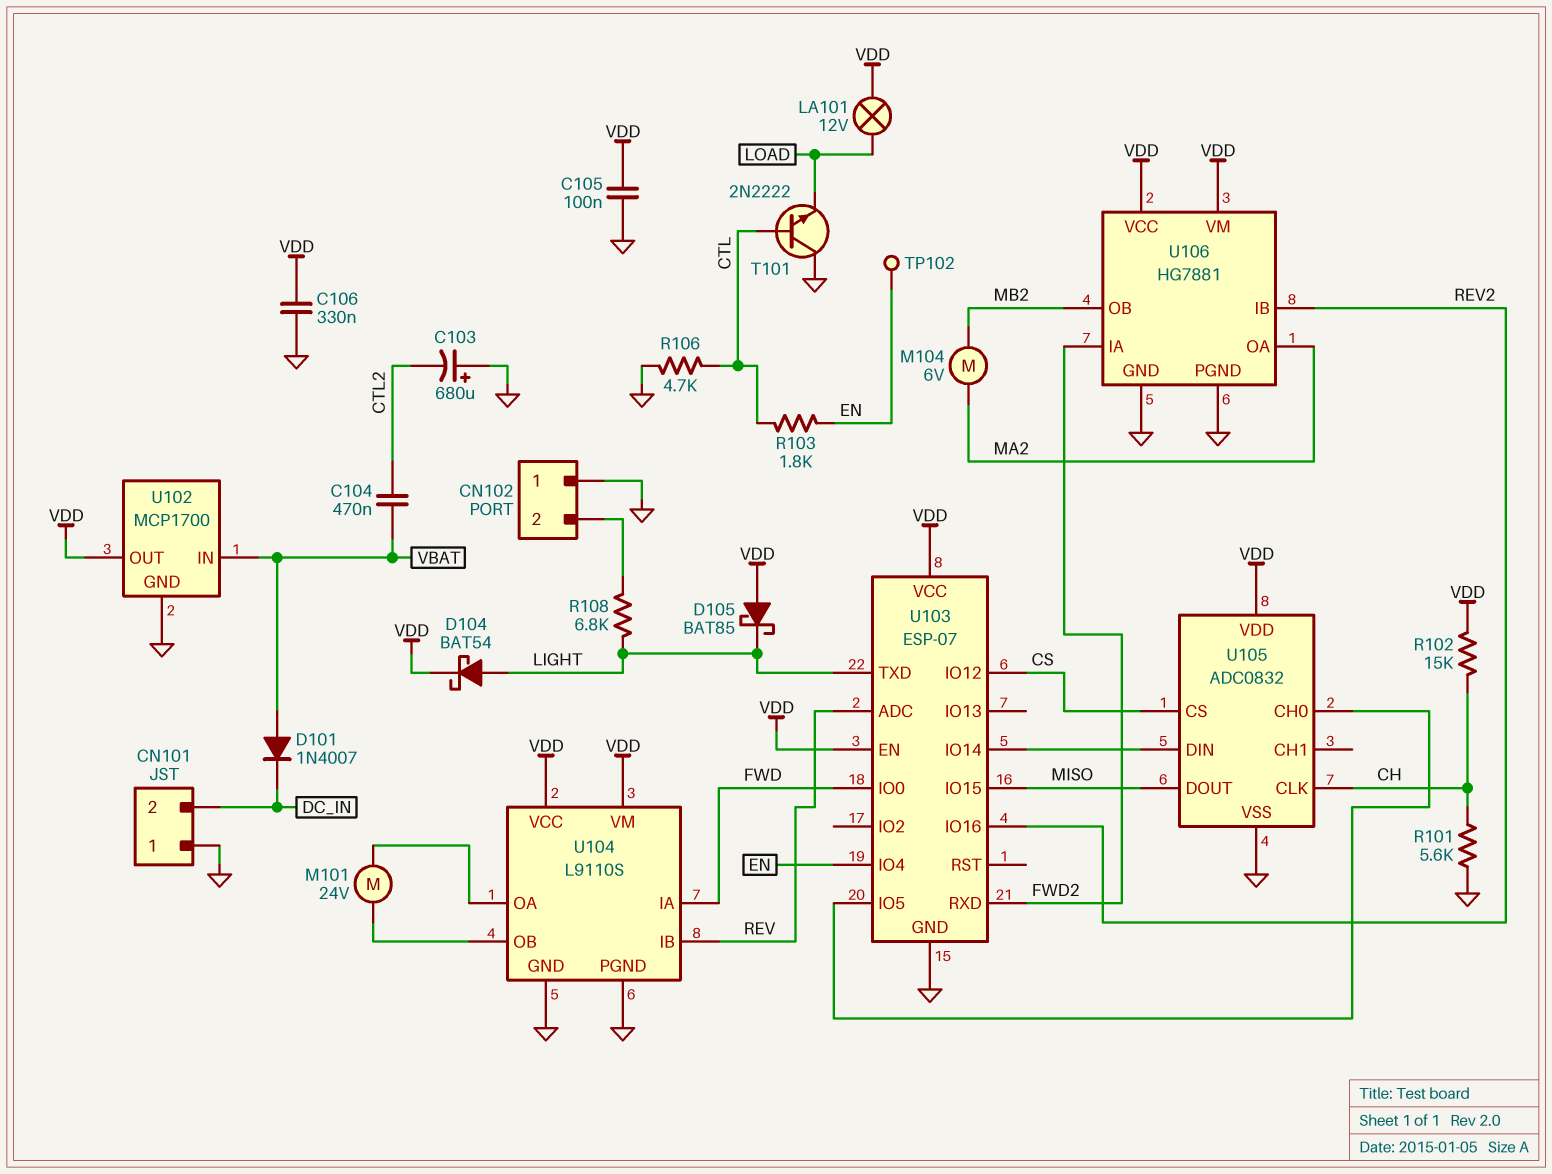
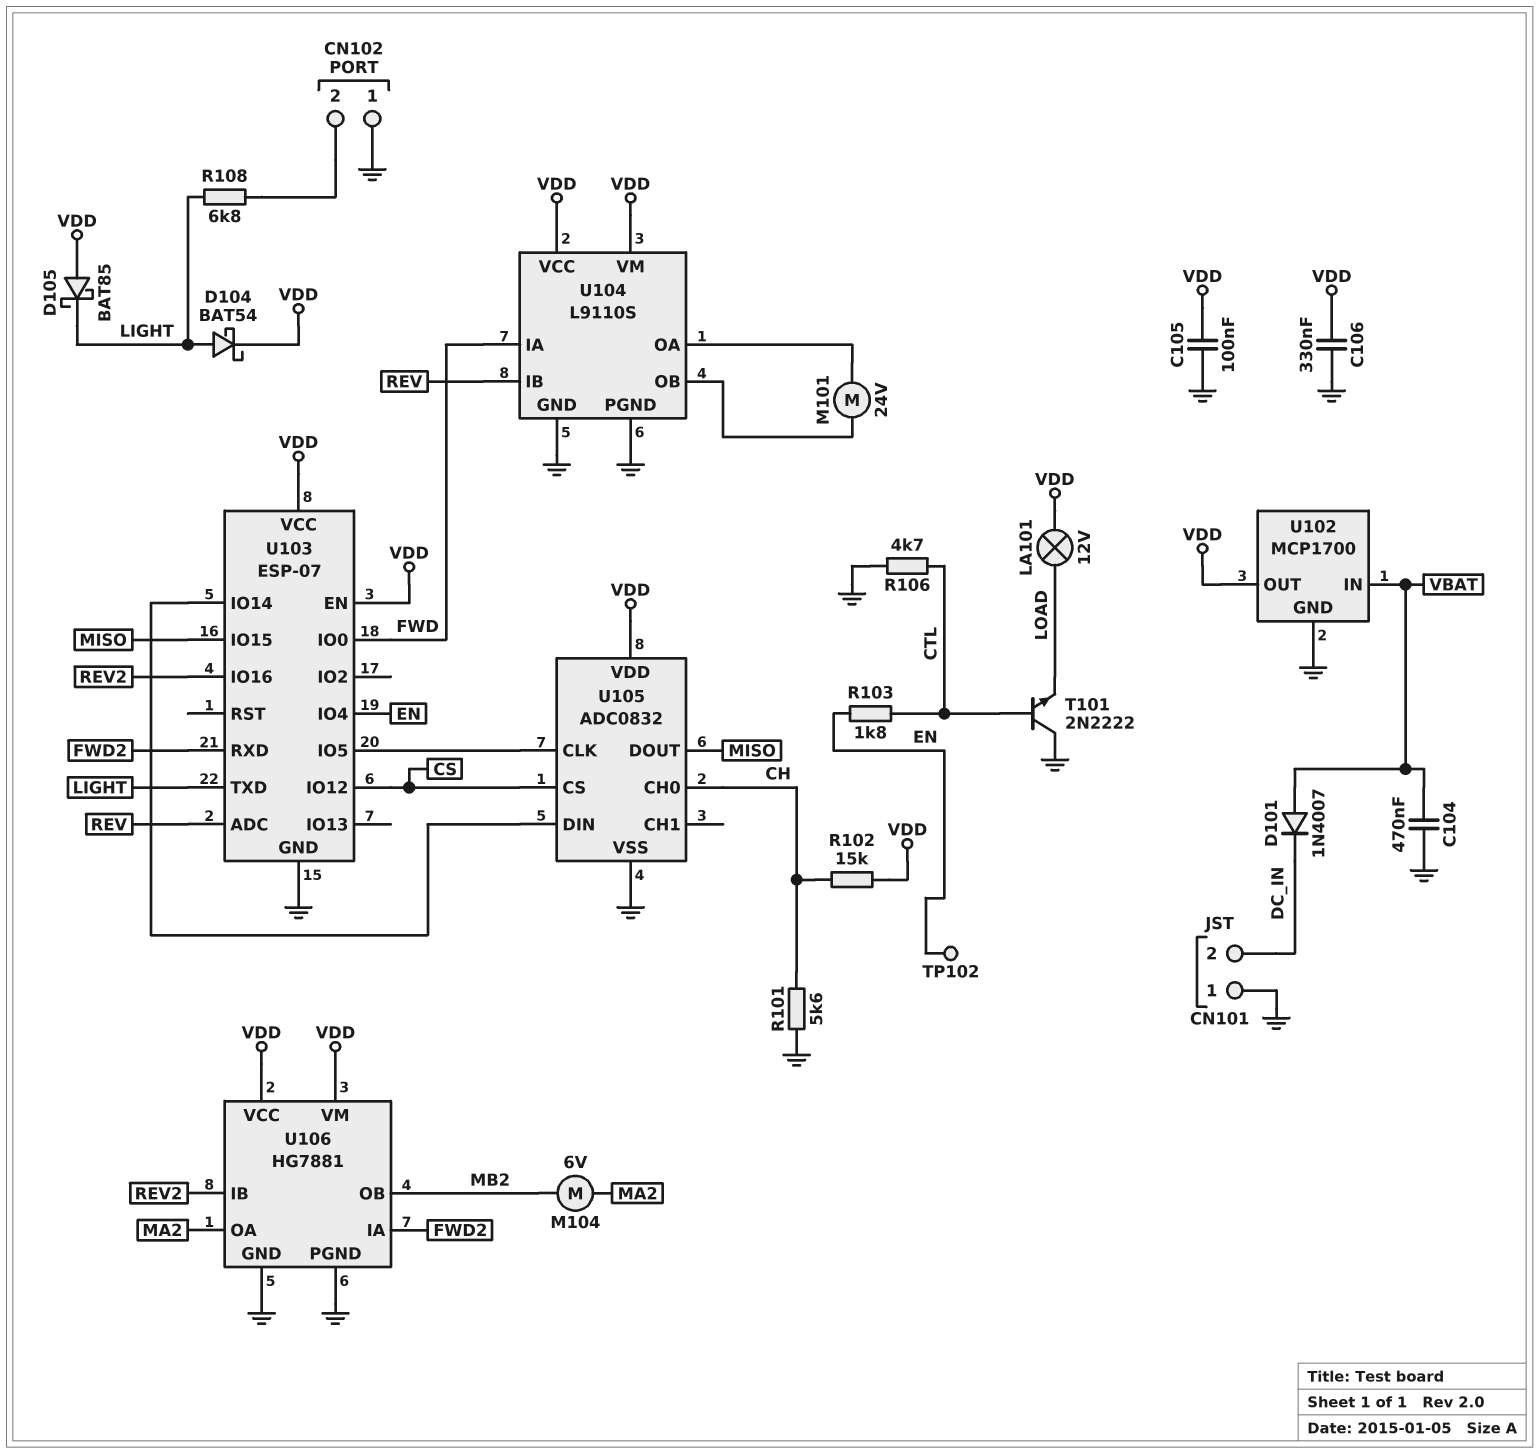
C103: 680uF (plus GND, minus CTL2) -> none
C104: 470nF (CTL2, VBAT) -> 470nF (GND, VBAT)
U105 pin CH0: U103/IO5 -> CH
U105 pin CLK: CH -> U103/IO5

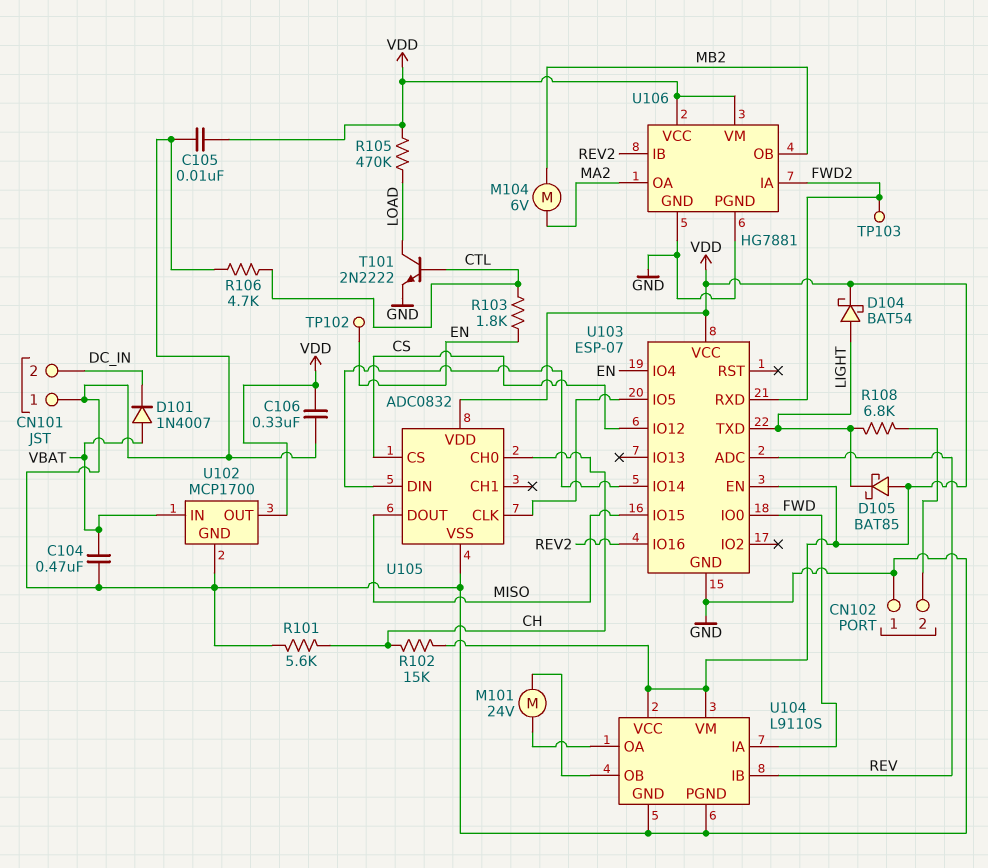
C105: 100nF (GND, VDD) -> 10nF (GND, VDD)
LA101: lamp 12V (LOAD, VDD) -> none
R105: none -> 470k (LOAD, VDD)
T101: NPN 2N2222 (B CTL, C GND, E LOAD) -> NPN 2N2222 (B CTL, C LOAD, E GND)
TP103: none -> test point (FWD2)

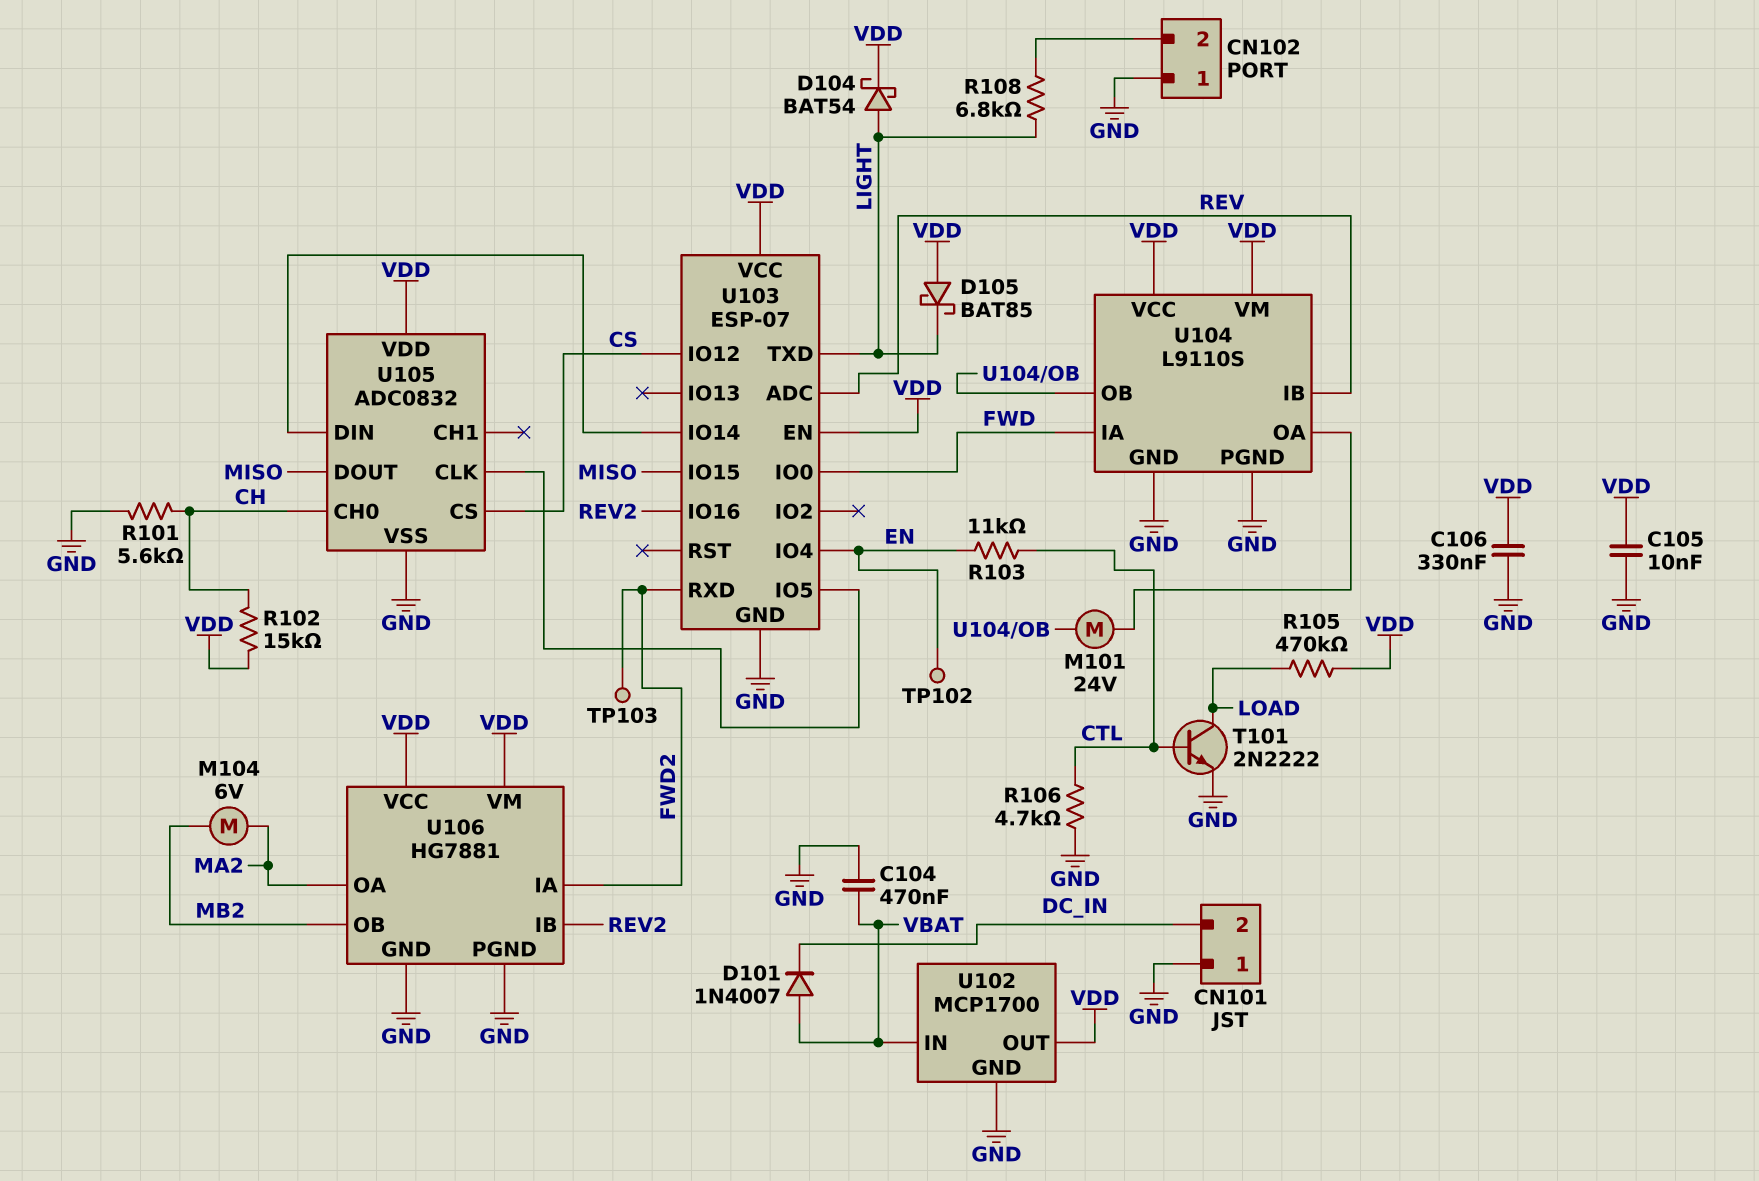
R103: 1.8k (CTL, EN) -> 11k (CTL, EN)

